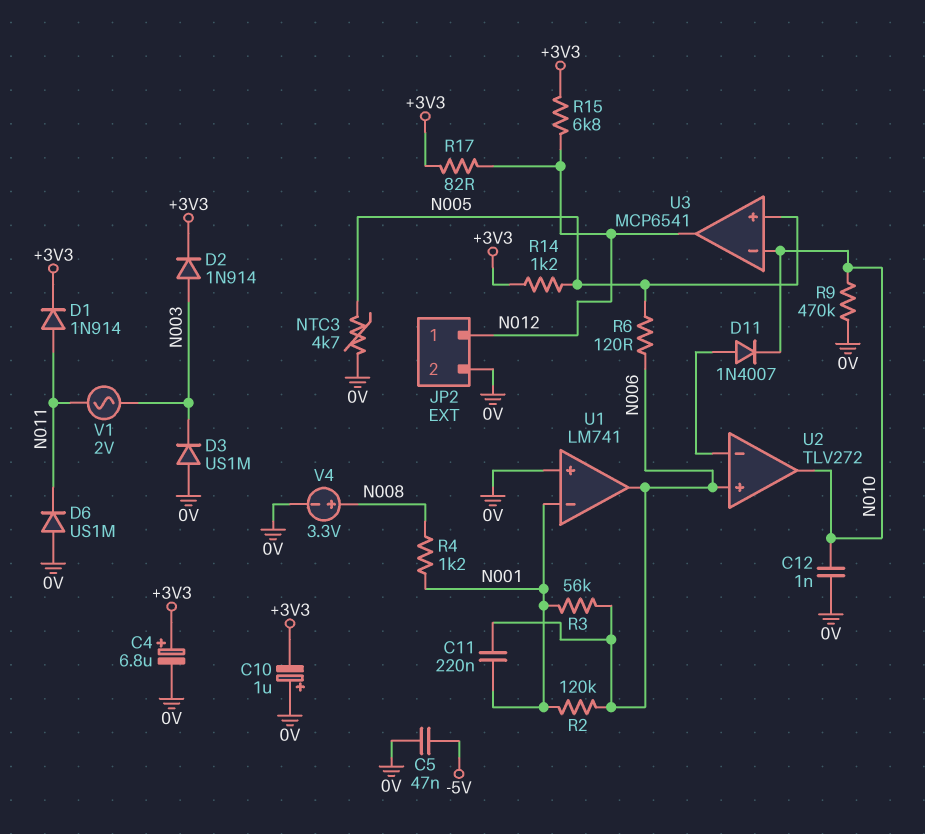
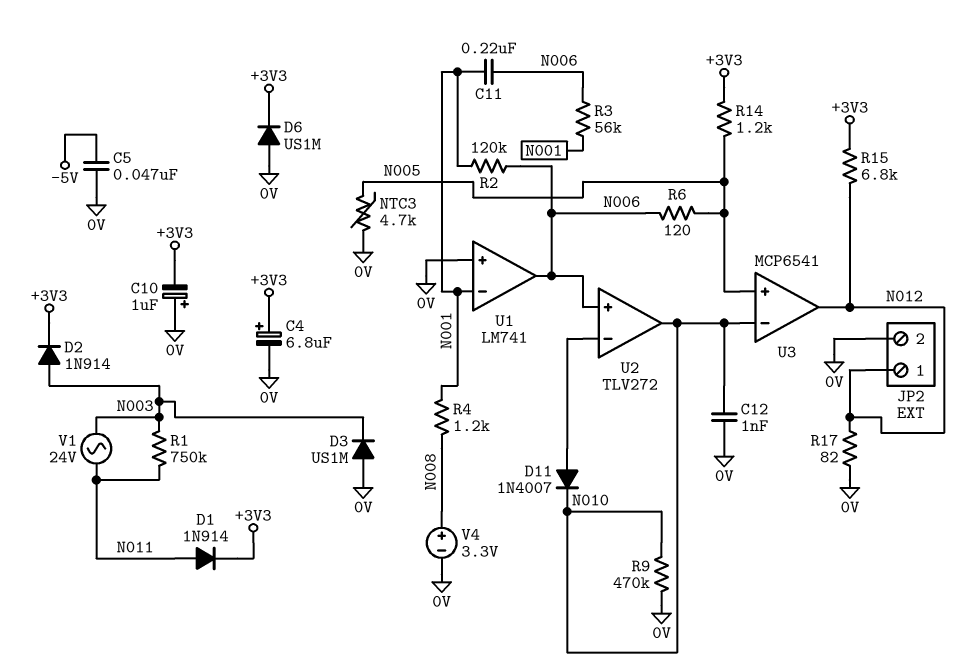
D6: diode US1M (A 0V, K N011) -> diode US1M (A 0V, K +3V3)
R1: none -> 750k (N003, N011)
R17: 82 (+3V3, N012) -> 82 (0V, N012)
V1: AC 2V (N003, N011) -> AC 24V (N003, N011)

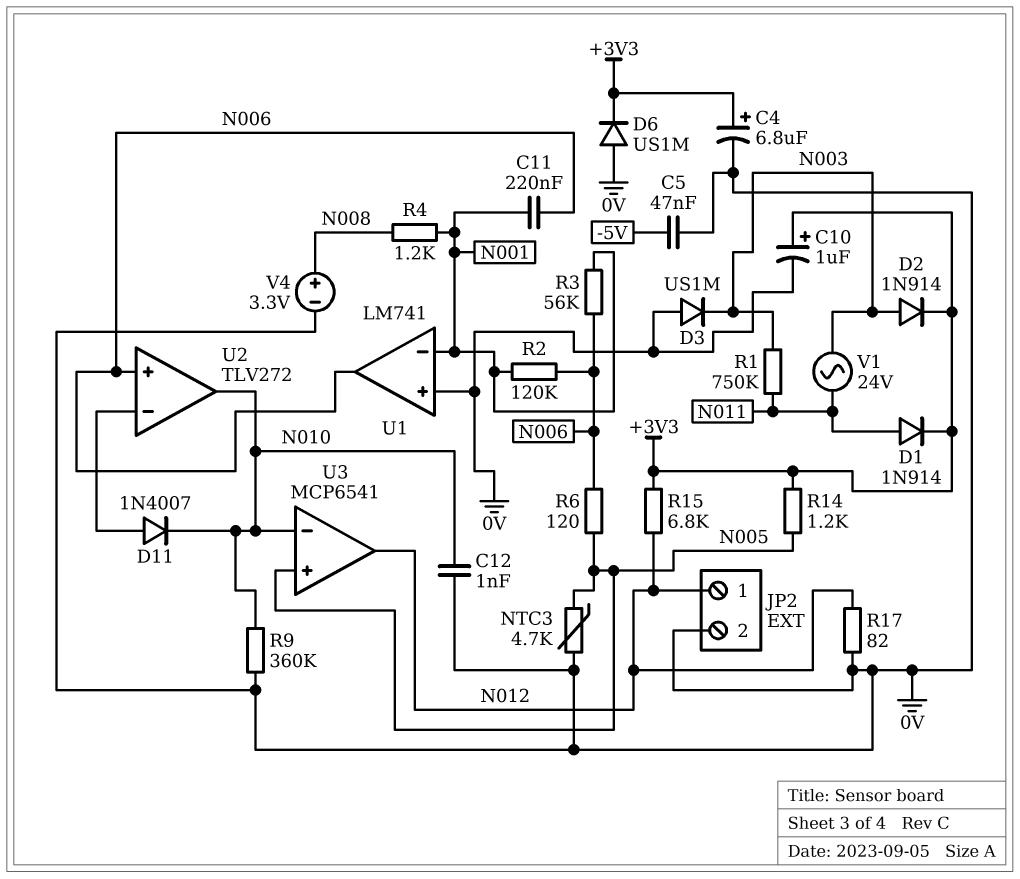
C10: 1uF (plus 0V, minus +3V3) -> 1uF (plus +3V3, minus 0V)
R9: 470k (0V, N010) -> 360k (0V, N010)

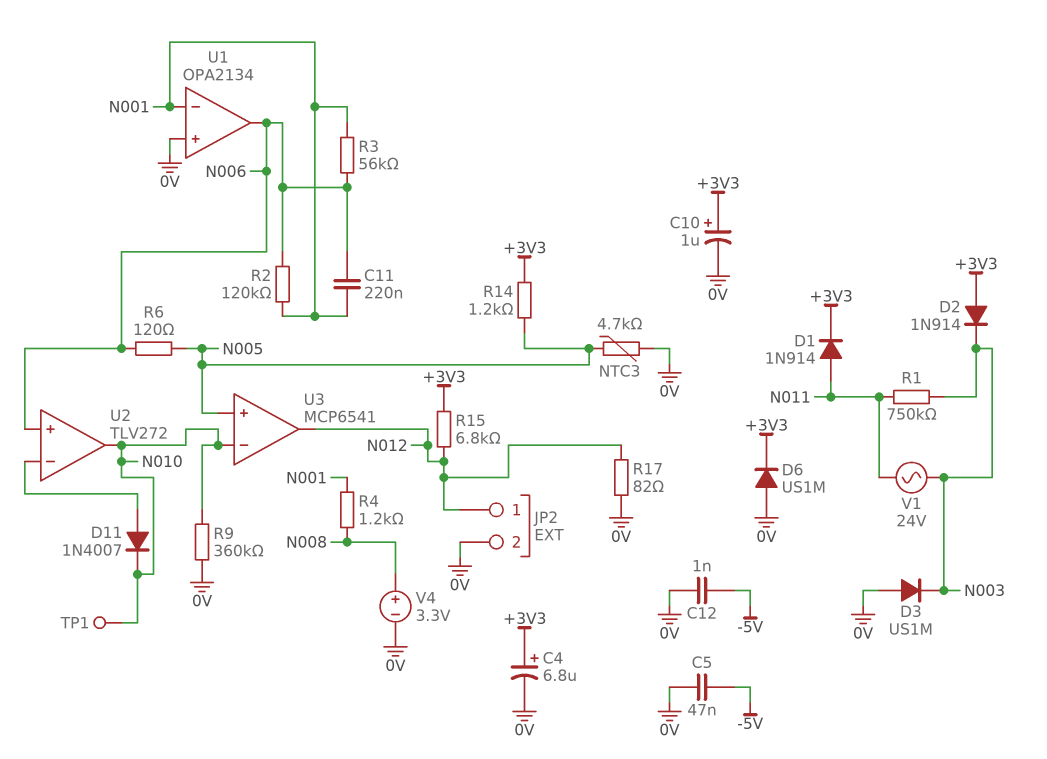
C12: 1nF (0V, N010) -> 1nF (-5V, 0V)
D2: diode 1N914 (A N003, K +3V3) -> diode 1N914 (A +3V3, K N003)
TP1: none -> test point (N010)
U1: LM741 -> OPA2134

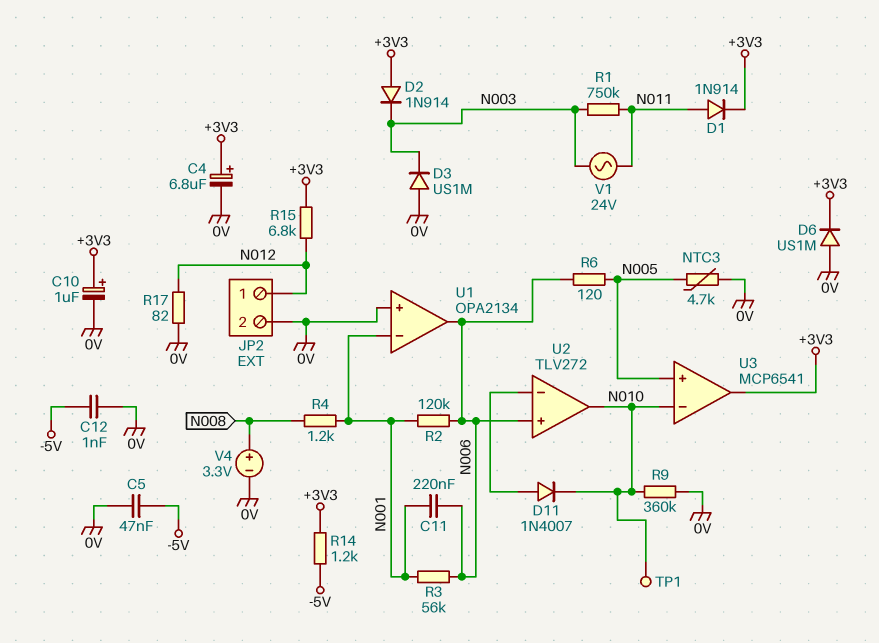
R14: 1.2k (+3V3, N005) -> 1.2k (+3V3, -5V)
U3 pin out: N012 -> +3V3

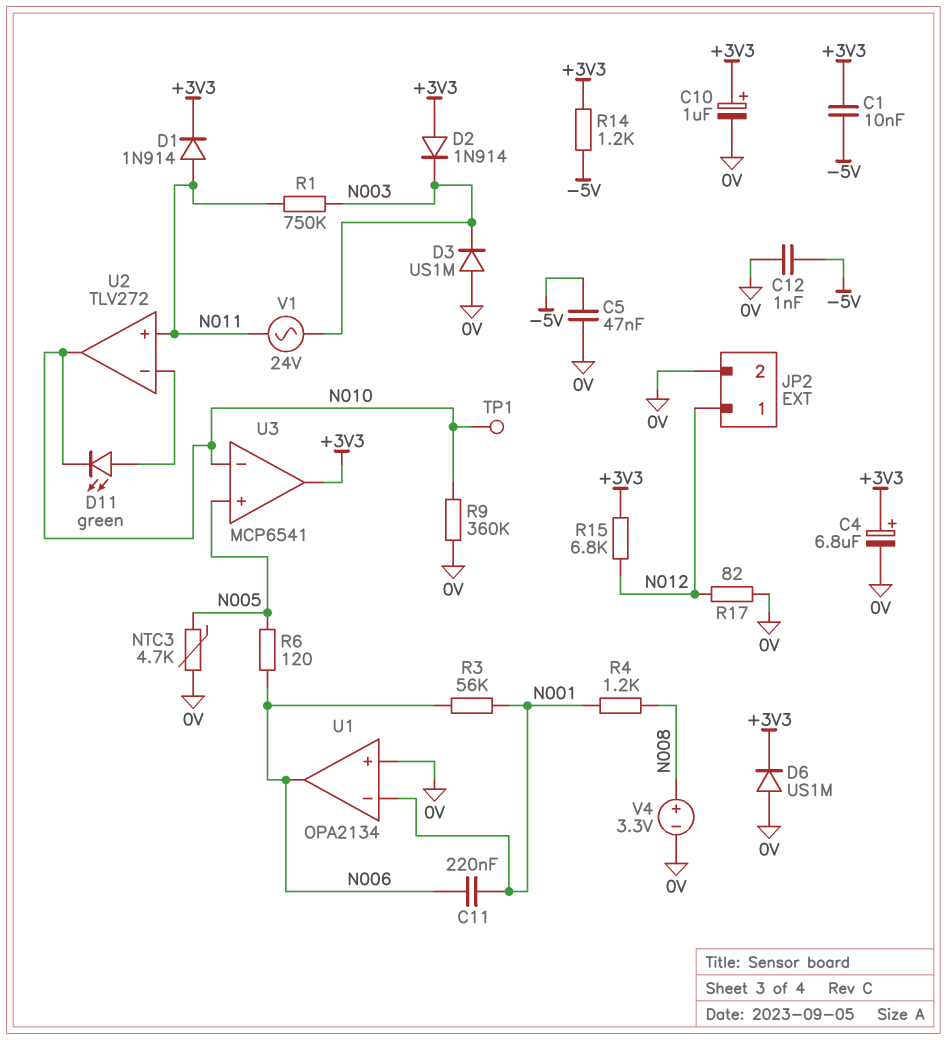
C1: none -> 10nF (+3V3, -5V)
D11: diode 1N4007 (A U2/in-, K N010) -> LED green (A U2/in-, K N010)
R2: 120k (N001, N006) -> none
U2 pin in+: N006 -> N011

